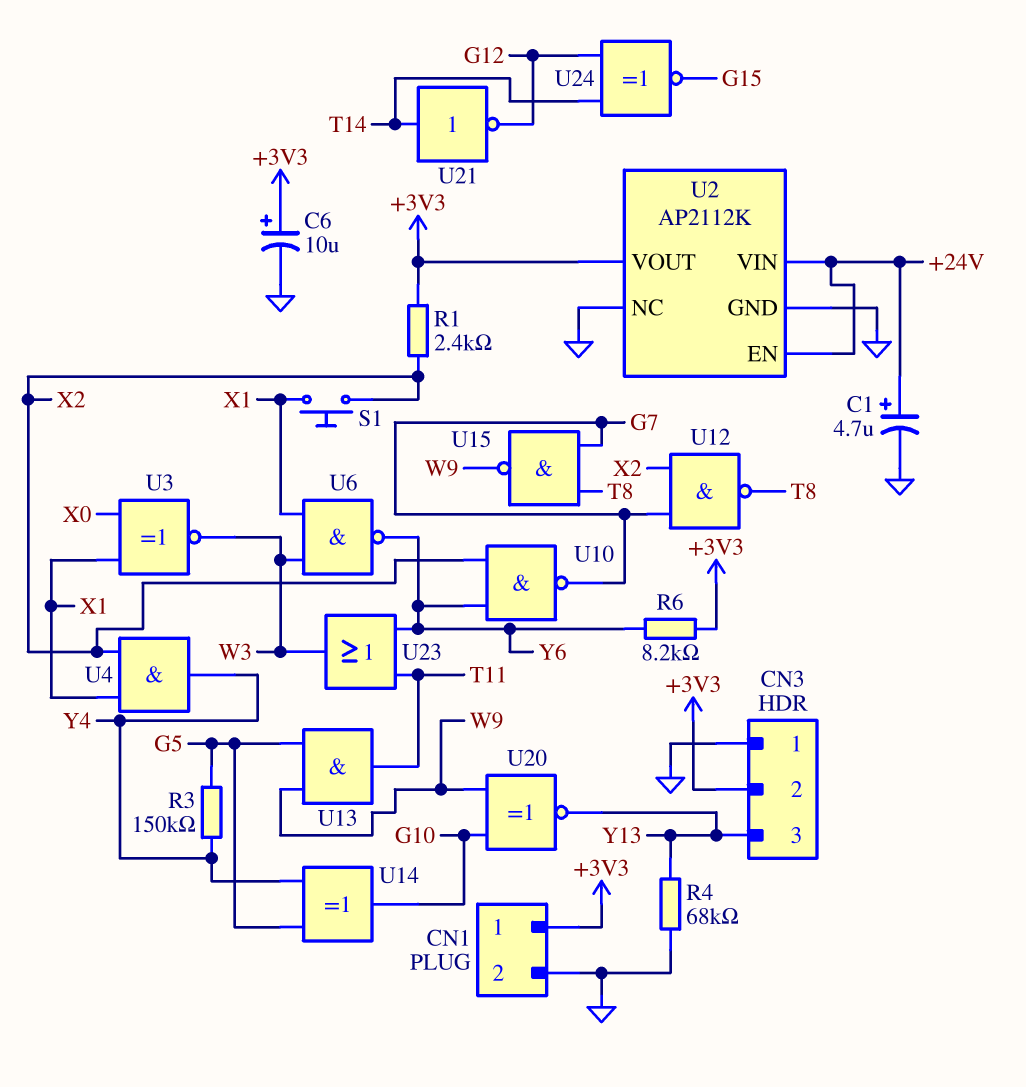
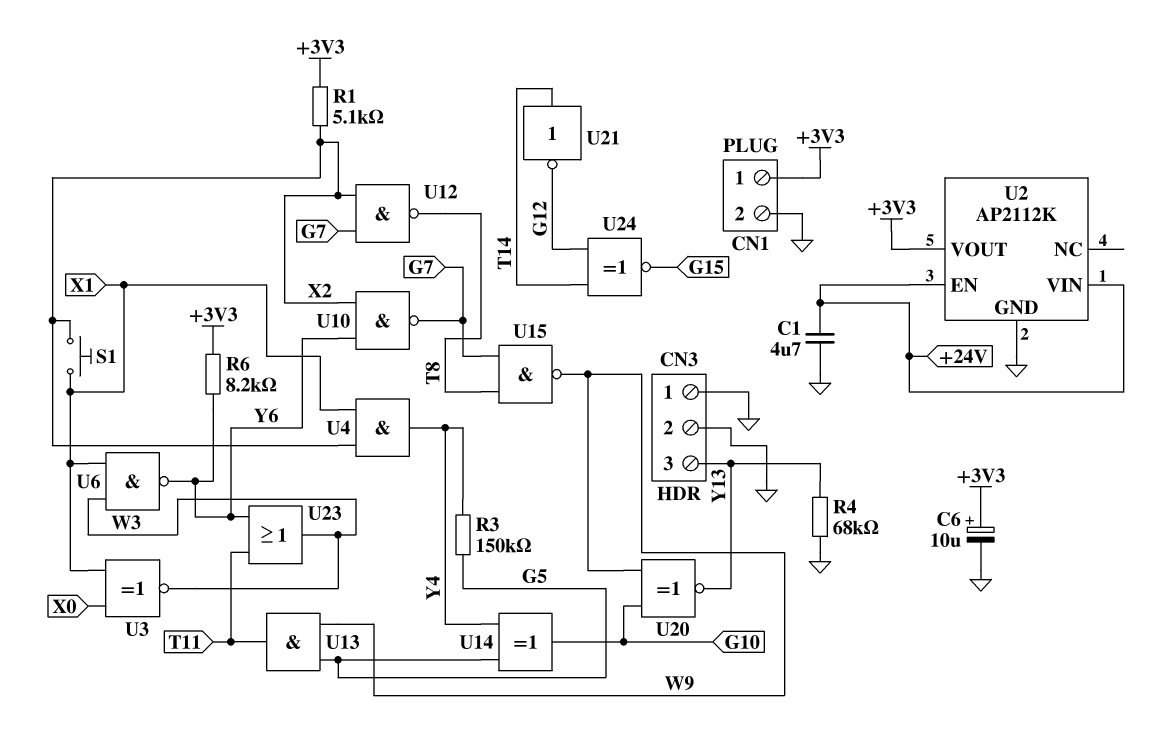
C1: 4.7uF (plus +24V, minus GND) -> 4.7uF (+24V, GND)
CN3 pin 2: +3V3 -> GND
R1: 2.4k (+3V3, X2) -> 5.1k (+3V3, X2)
U2 pin NC: GND -> none

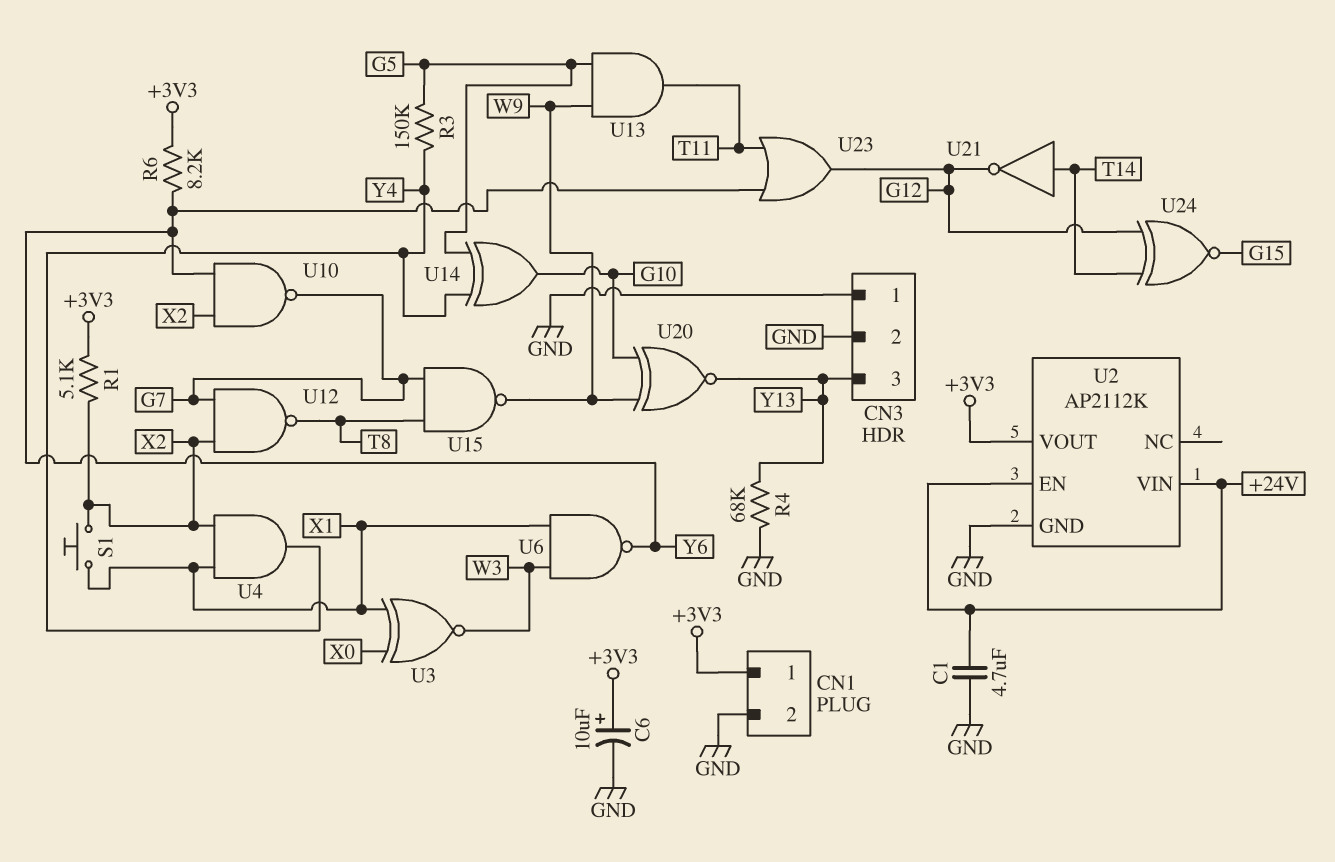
U23: OR (in T11, in Y6, out W3) -> OR (in T11, in Y6, out G12)

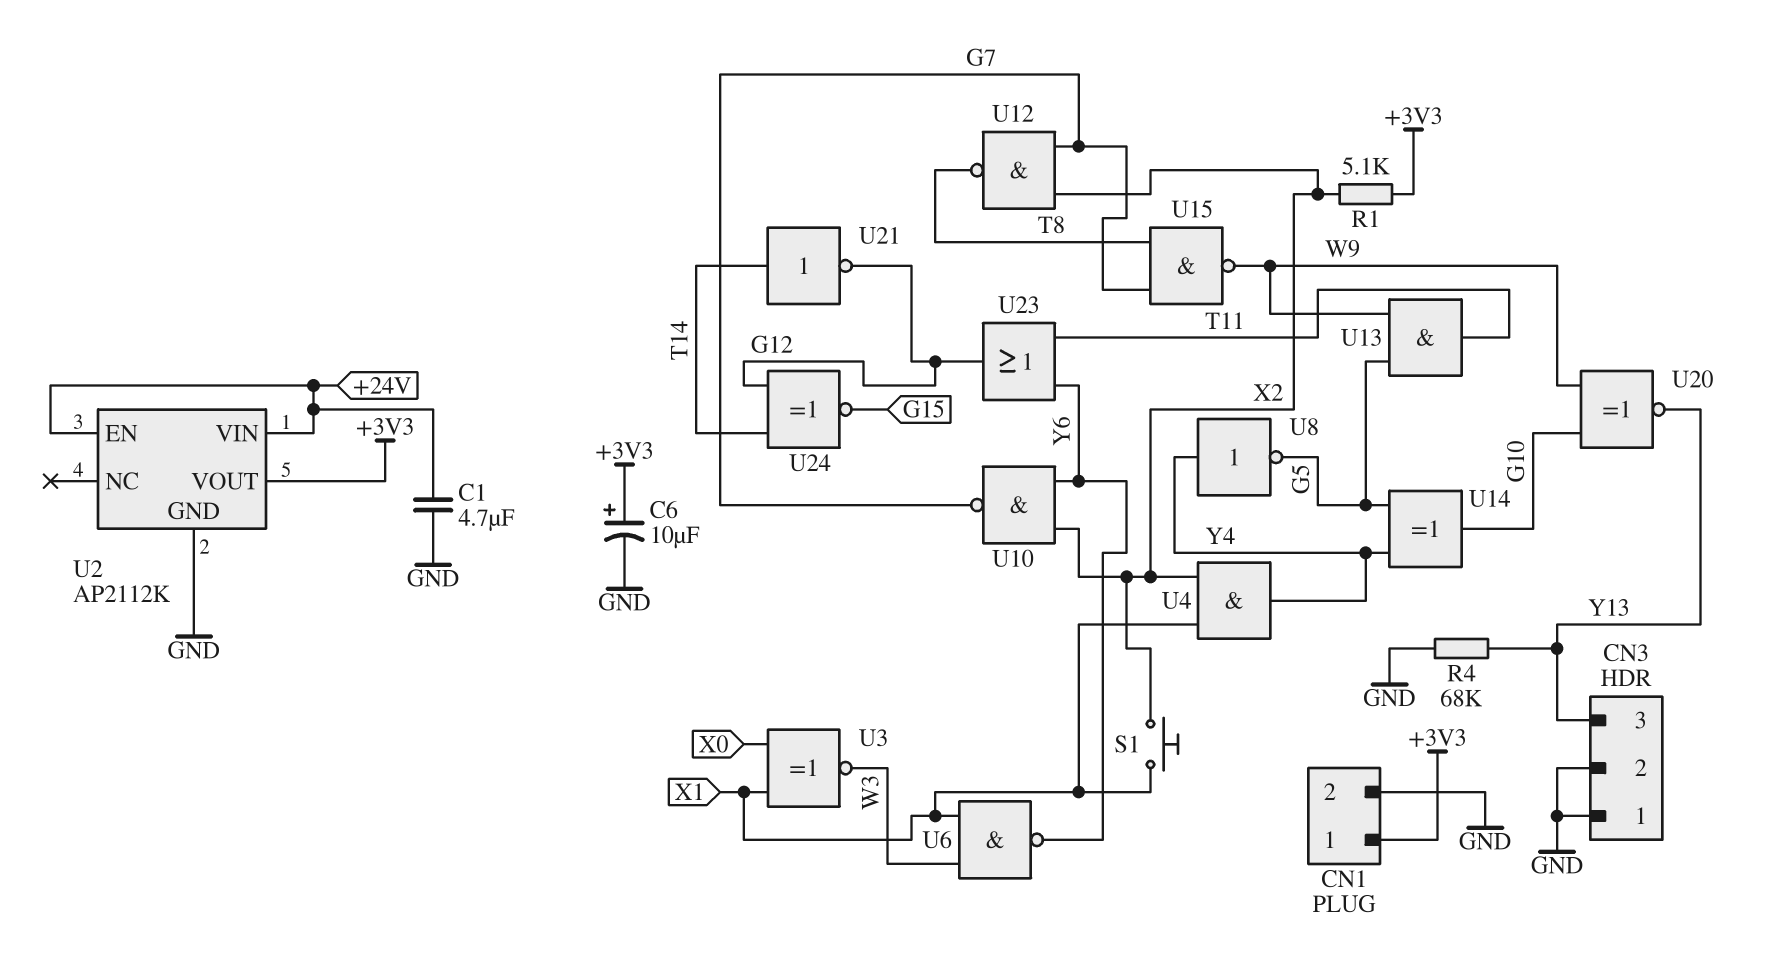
R3: 150k (G5, Y4) -> none
R6: 8.2k (+3V3, Y6) -> none
U8: none -> NOT (in Y4, out G5)

